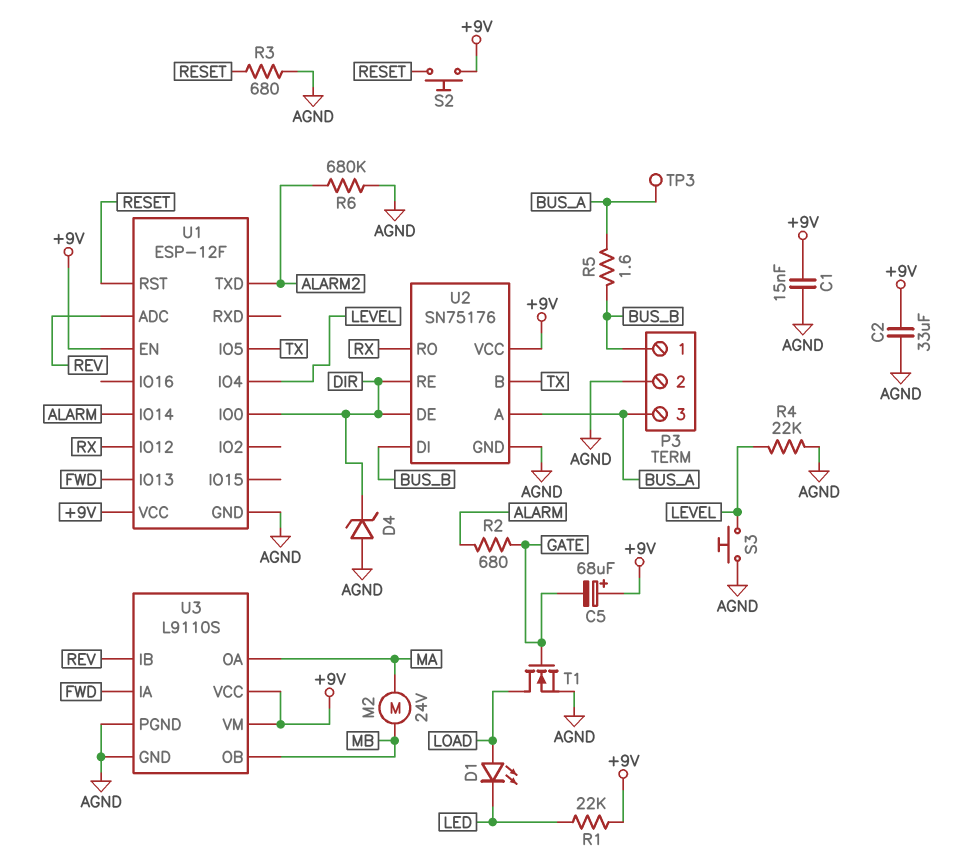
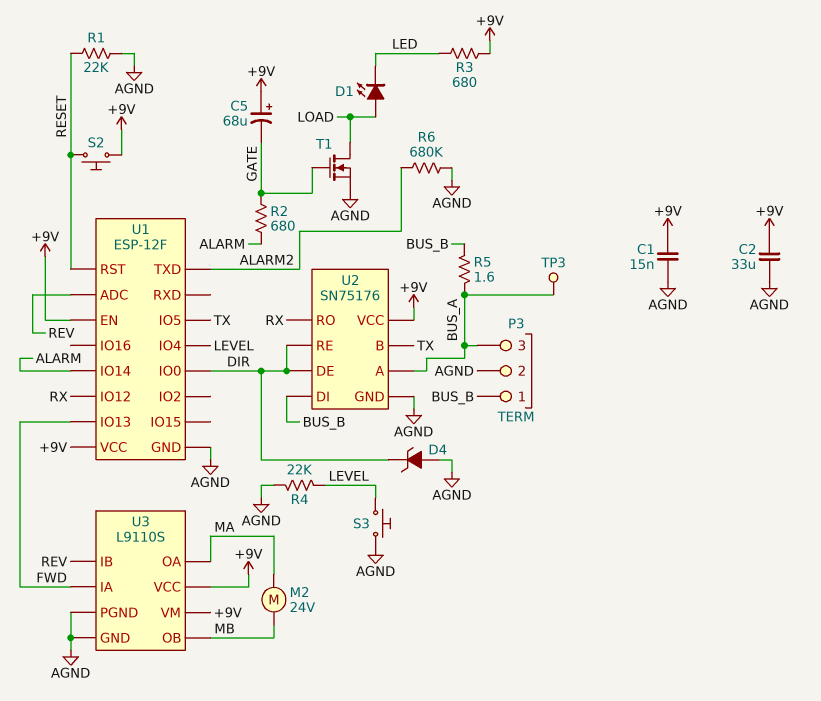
R1: 22k (+9V, LED) -> 22k (AGND, RESET)
R3: 680 (AGND, RESET) -> 680 (+9V, LED)

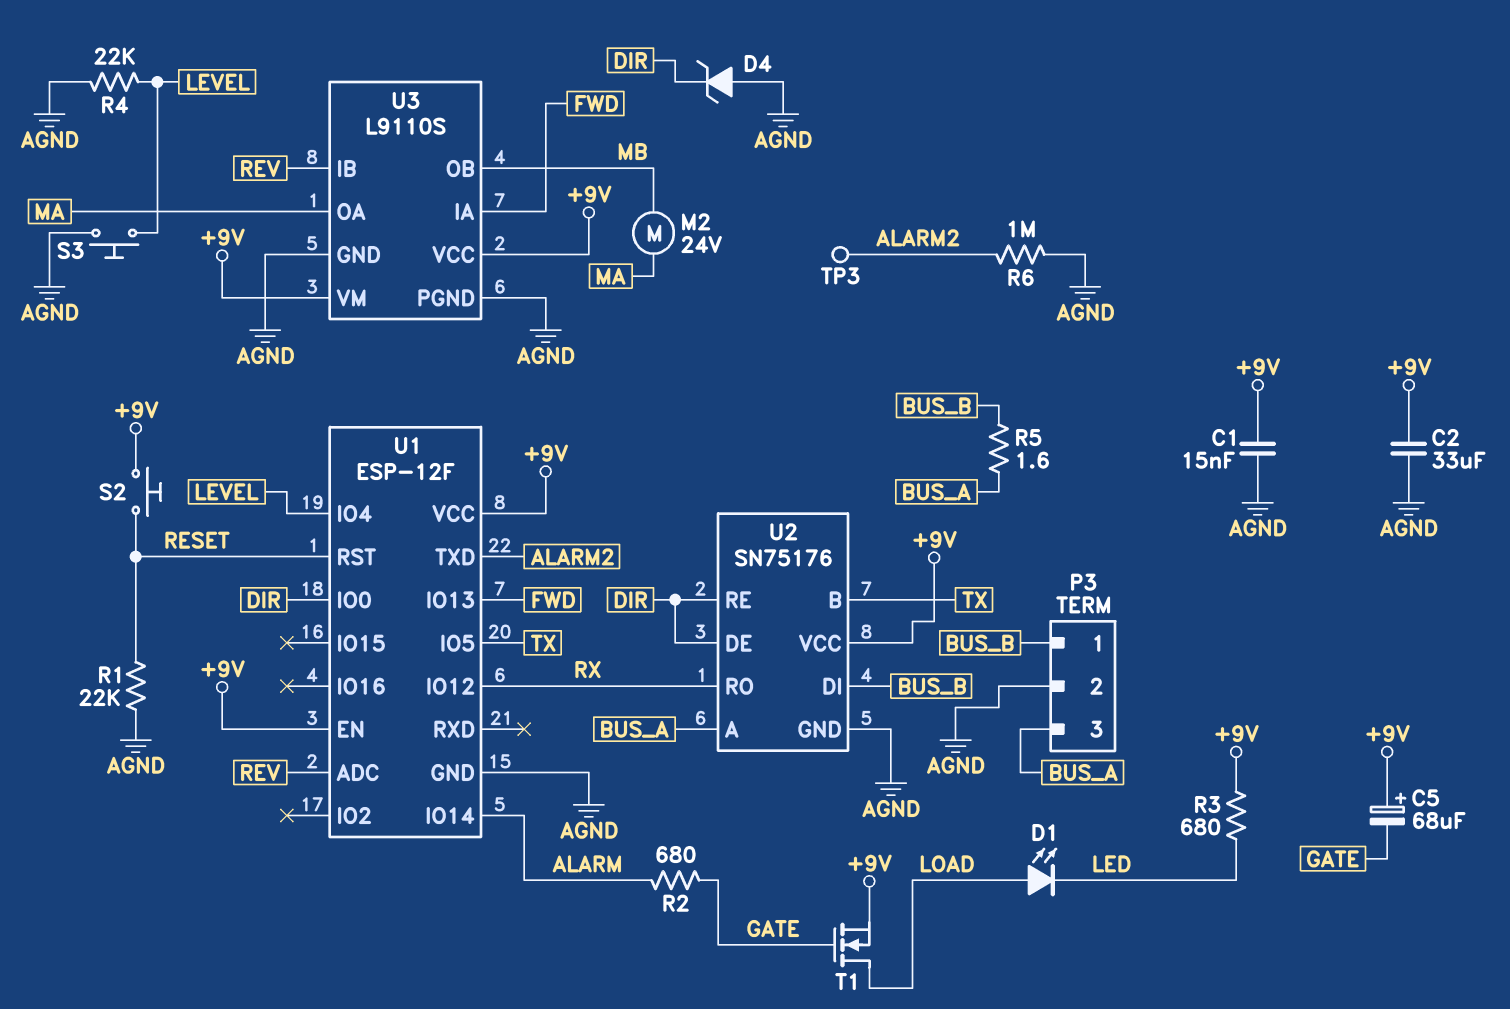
R6: 680k (AGND, ALARM2) -> 1M (AGND, ALARM2)
T1: NMOS (G GATE, D LOAD, S AGND) -> NMOS (G GATE, D LOAD, S +9V)
TP3: test point (BUS_A) -> test point (ALARM2)

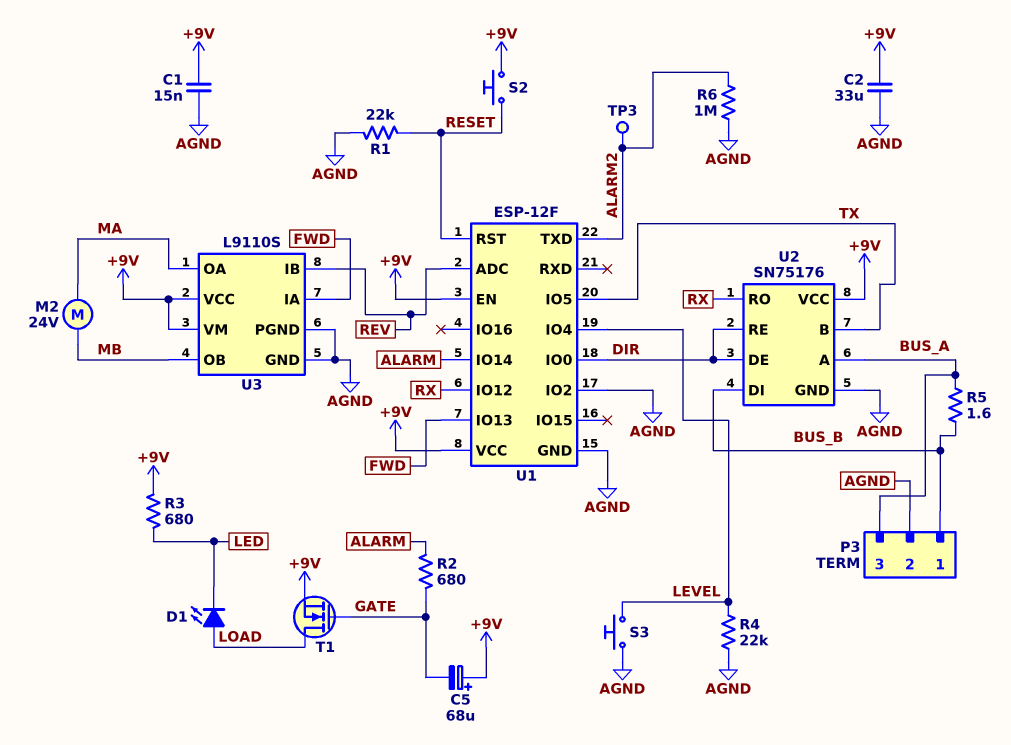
D4: zener (A AGND, K DIR) -> none
U1 pin IO2: none -> AGND

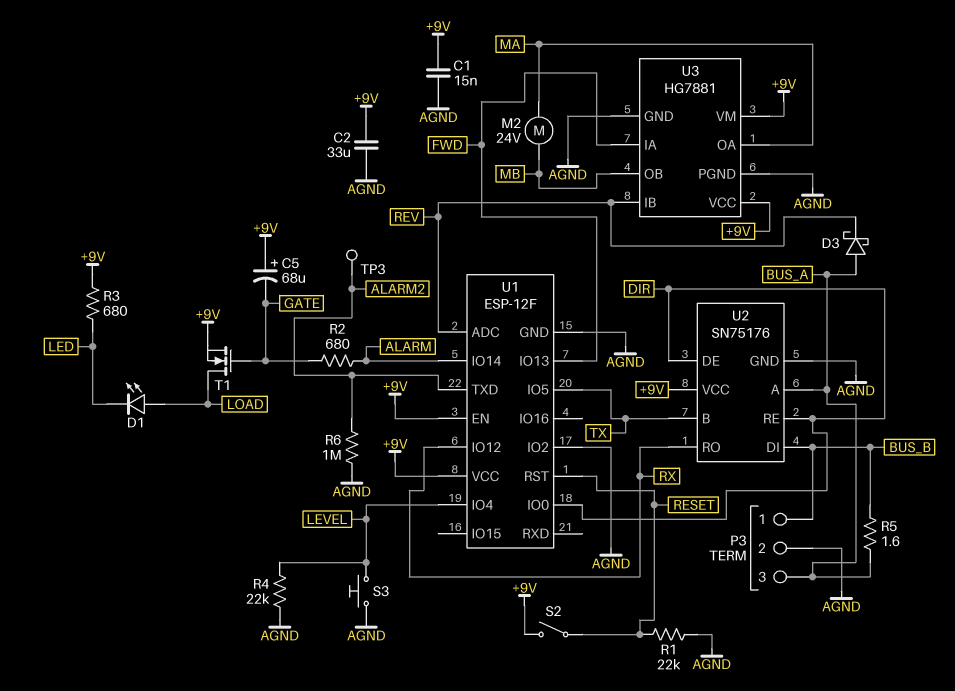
D3: none -> schottky (A BUS_A, K REV)
S2: button (+9V, RESET) -> switch (+9V, RESET)
U3: L9110S -> HG7881

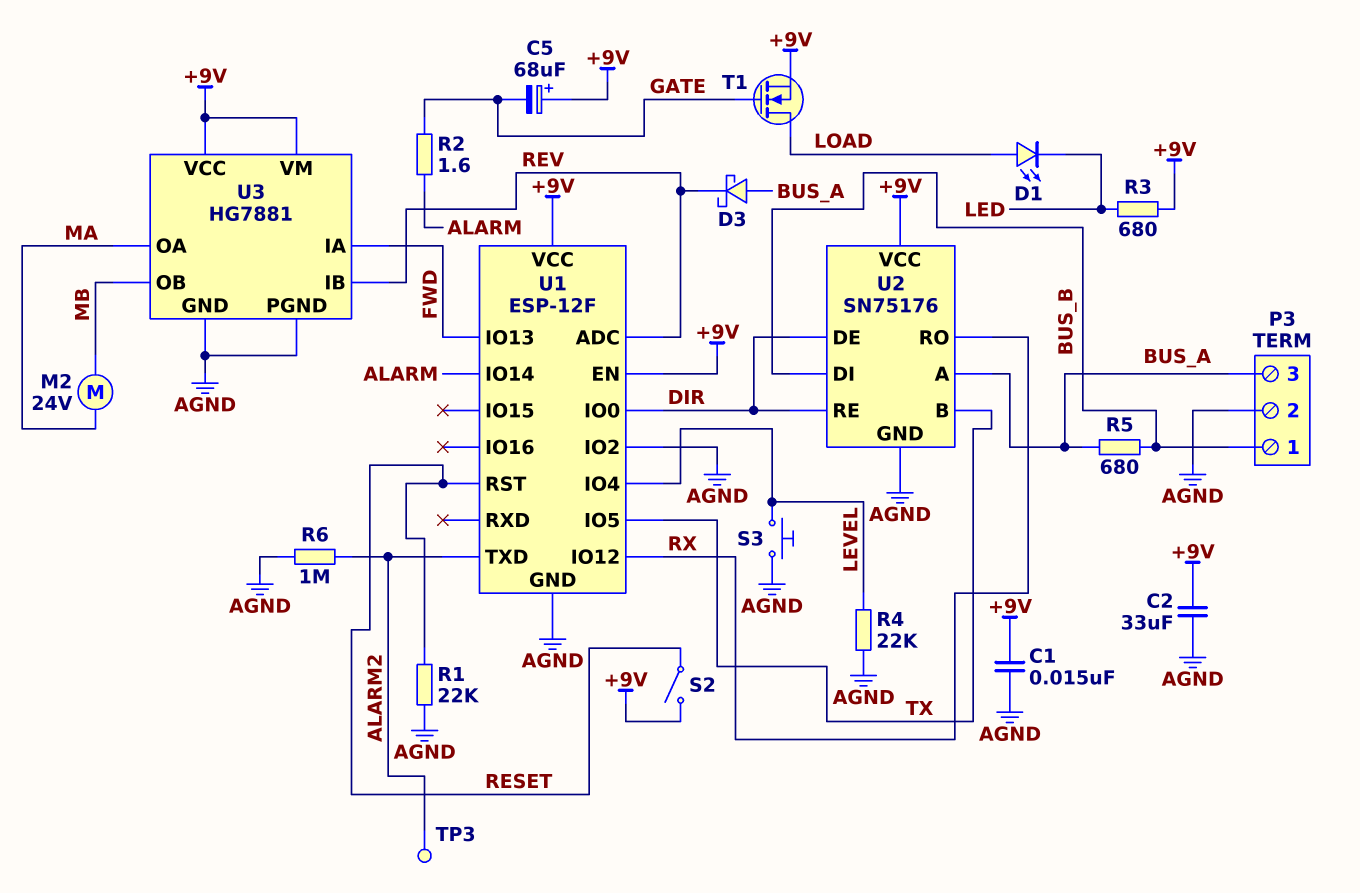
R2: 680 (ALARM, GATE) -> 1.6 (ALARM, GATE)
R5: 1.6 (BUS_A, BUS_B) -> 680 (BUS_A, BUS_B)

